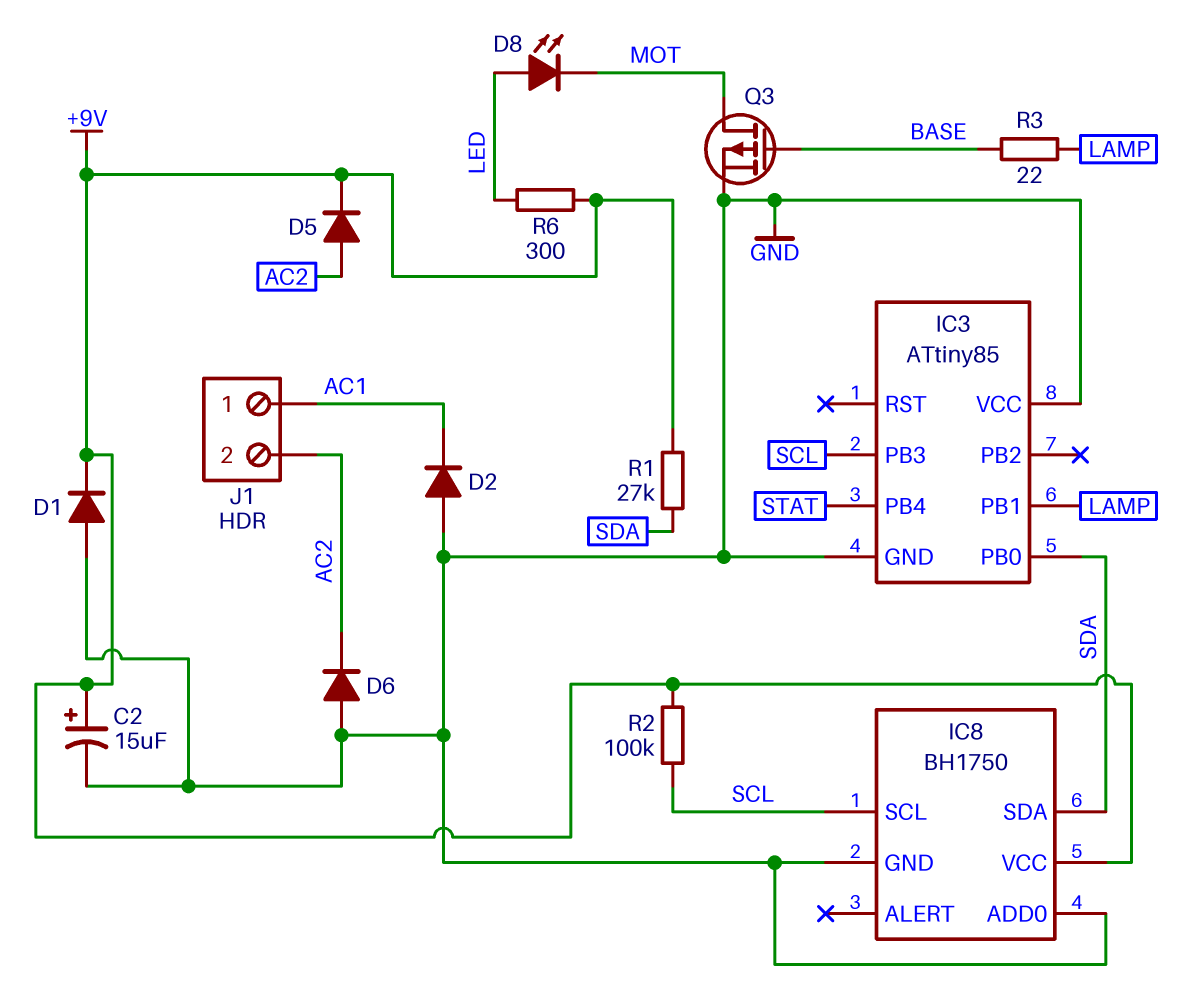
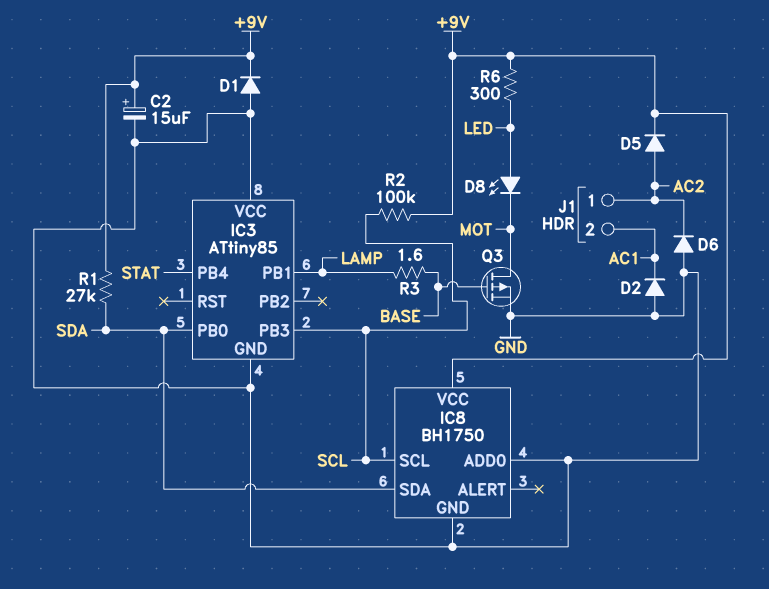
J1 pin 1: AC1 -> AC2
J1 pin 2: AC2 -> AC1
R3: 22 (BASE, LAMP) -> 1.6 (BASE, LAMP)

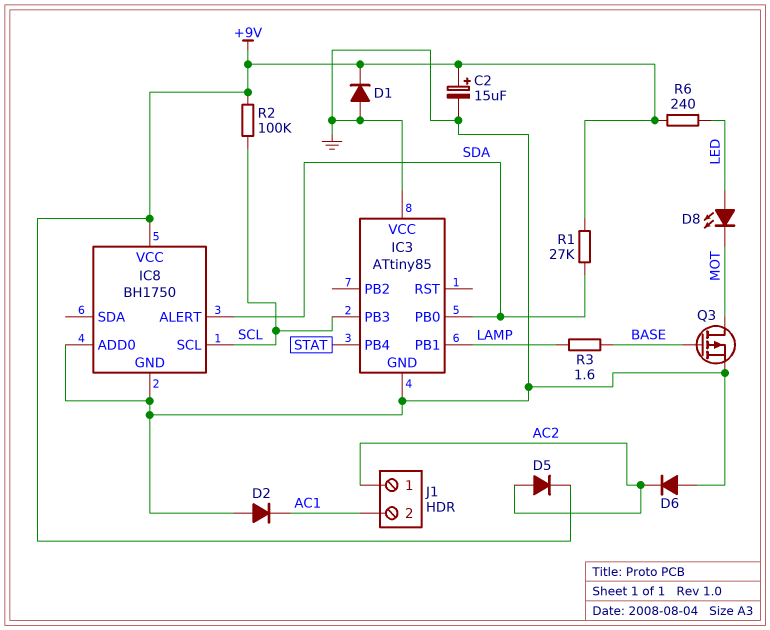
IC8 pin ALERT: none -> SDA
IC8 pin SDA: SDA -> none
R6: 300 (+9V, LED) -> 240 (+9V, LED)

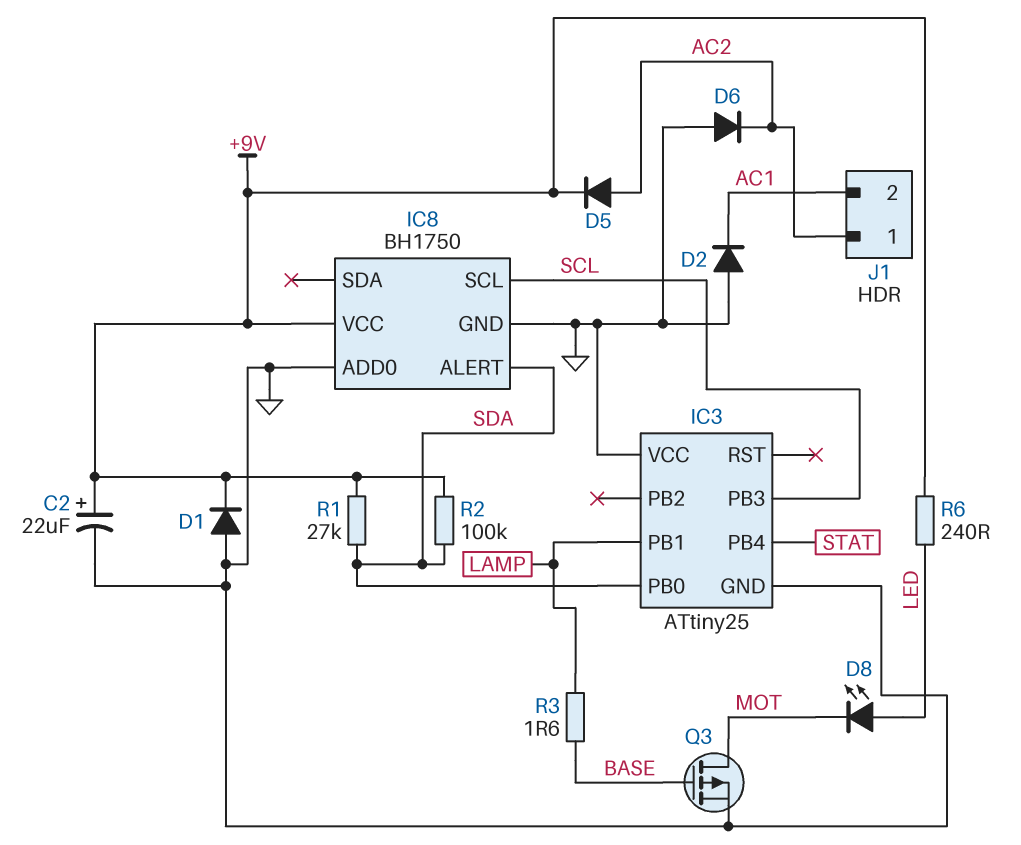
C2: 15uF (plus +9V, minus GND) -> 22uF (plus +9V, minus GND)
IC3: ATtiny85 -> ATtiny25
R2: 100k (+9V, SCL) -> 100k (+9V, SDA)

